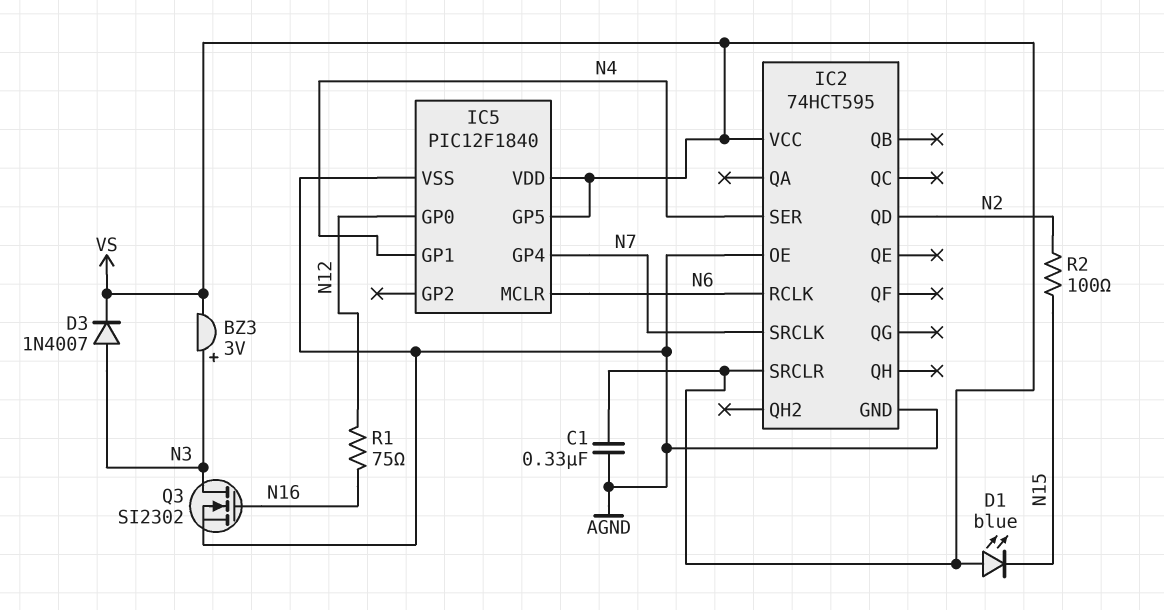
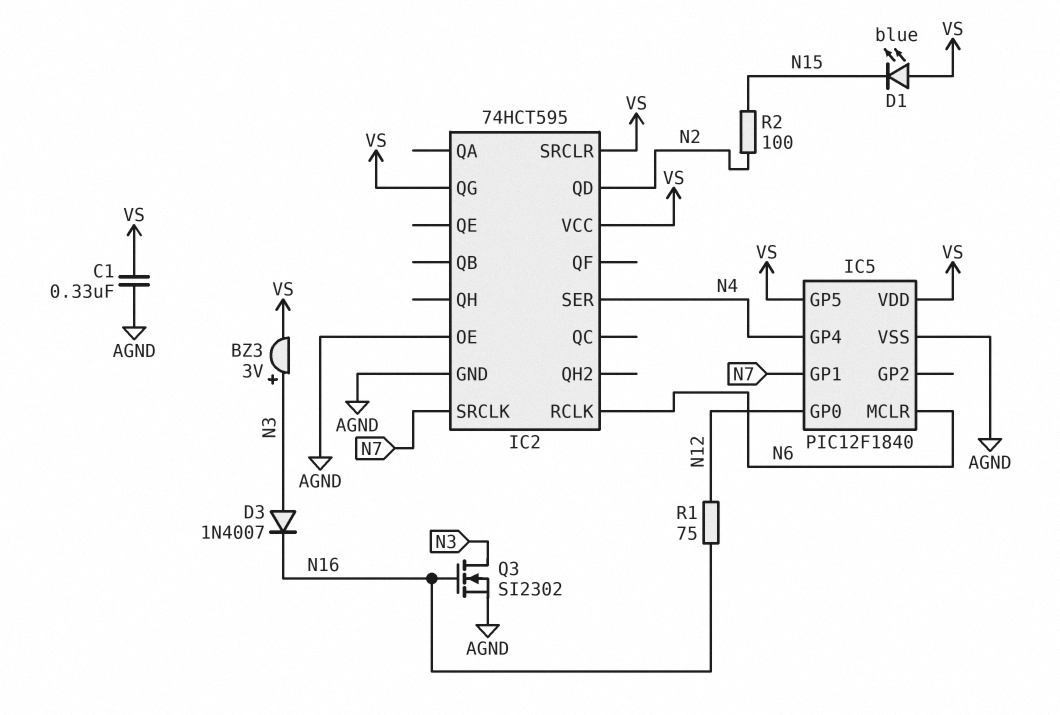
D3: diode 1N4007 (A N3, K VS) -> diode 1N4007 (A N3, K N16)
IC2 pin QG: none -> VS
IC5 pin GP1: N4 -> N7
IC5 pin GP4: N7 -> N4

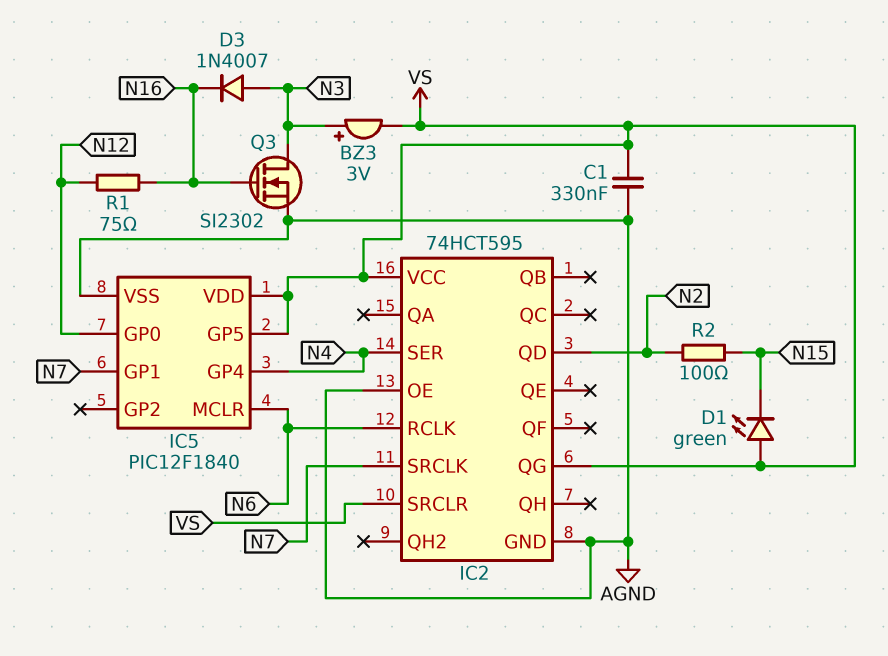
D1: LED blue (A VS, K N15) -> LED green (A VS, K N15)

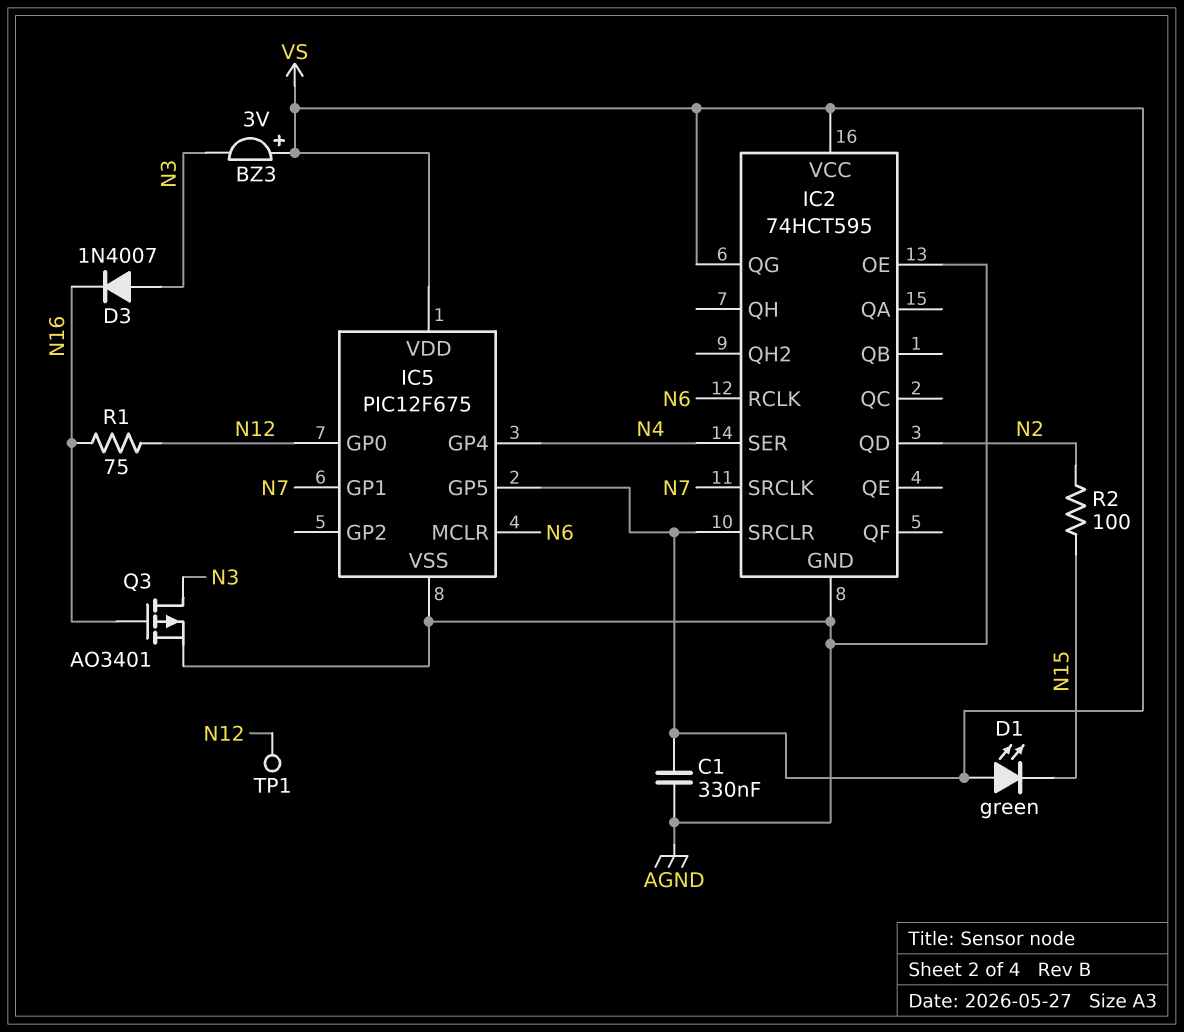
BZ3: buzzer 3V (plus N3, minus VS) -> buzzer 3V (plus VS, minus N3)
IC5: PIC12F1840 -> PIC12F675
Q3: NMOS SI2302 (G N16, D N3, S AGND) -> PMOS AO3401 (G N16, D N3, S AGND)
TP1: none -> test point (N12)

